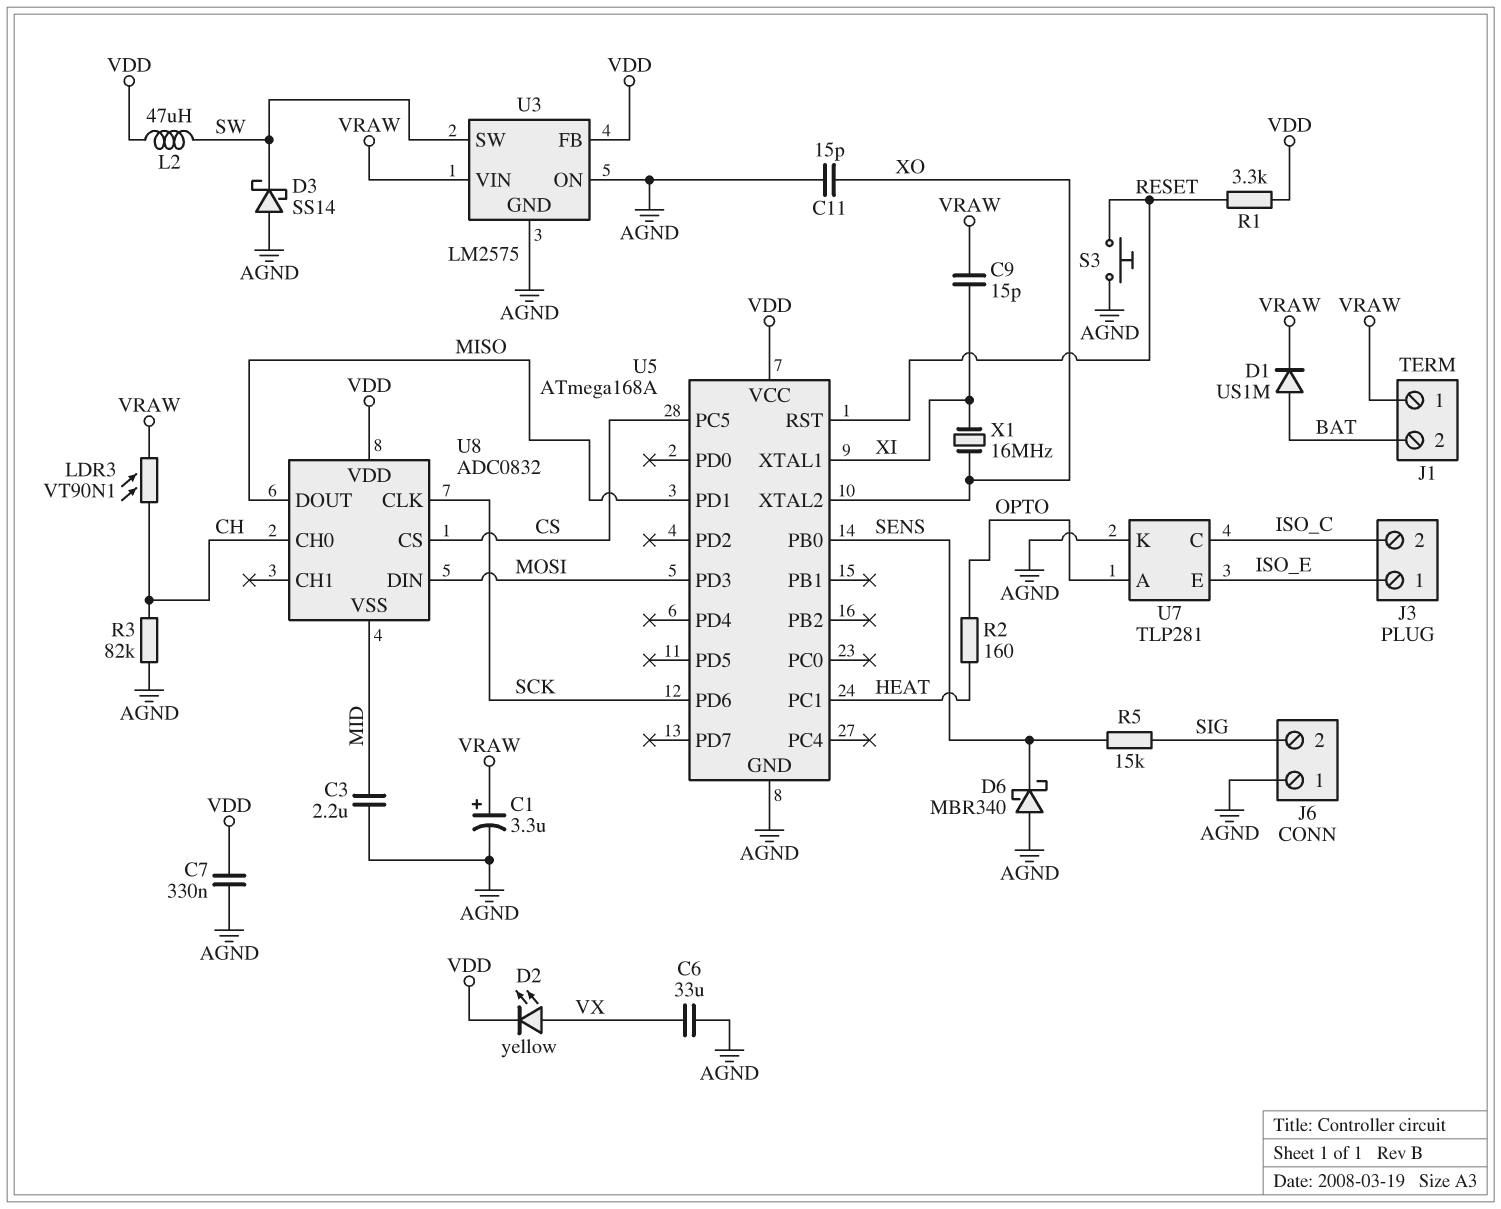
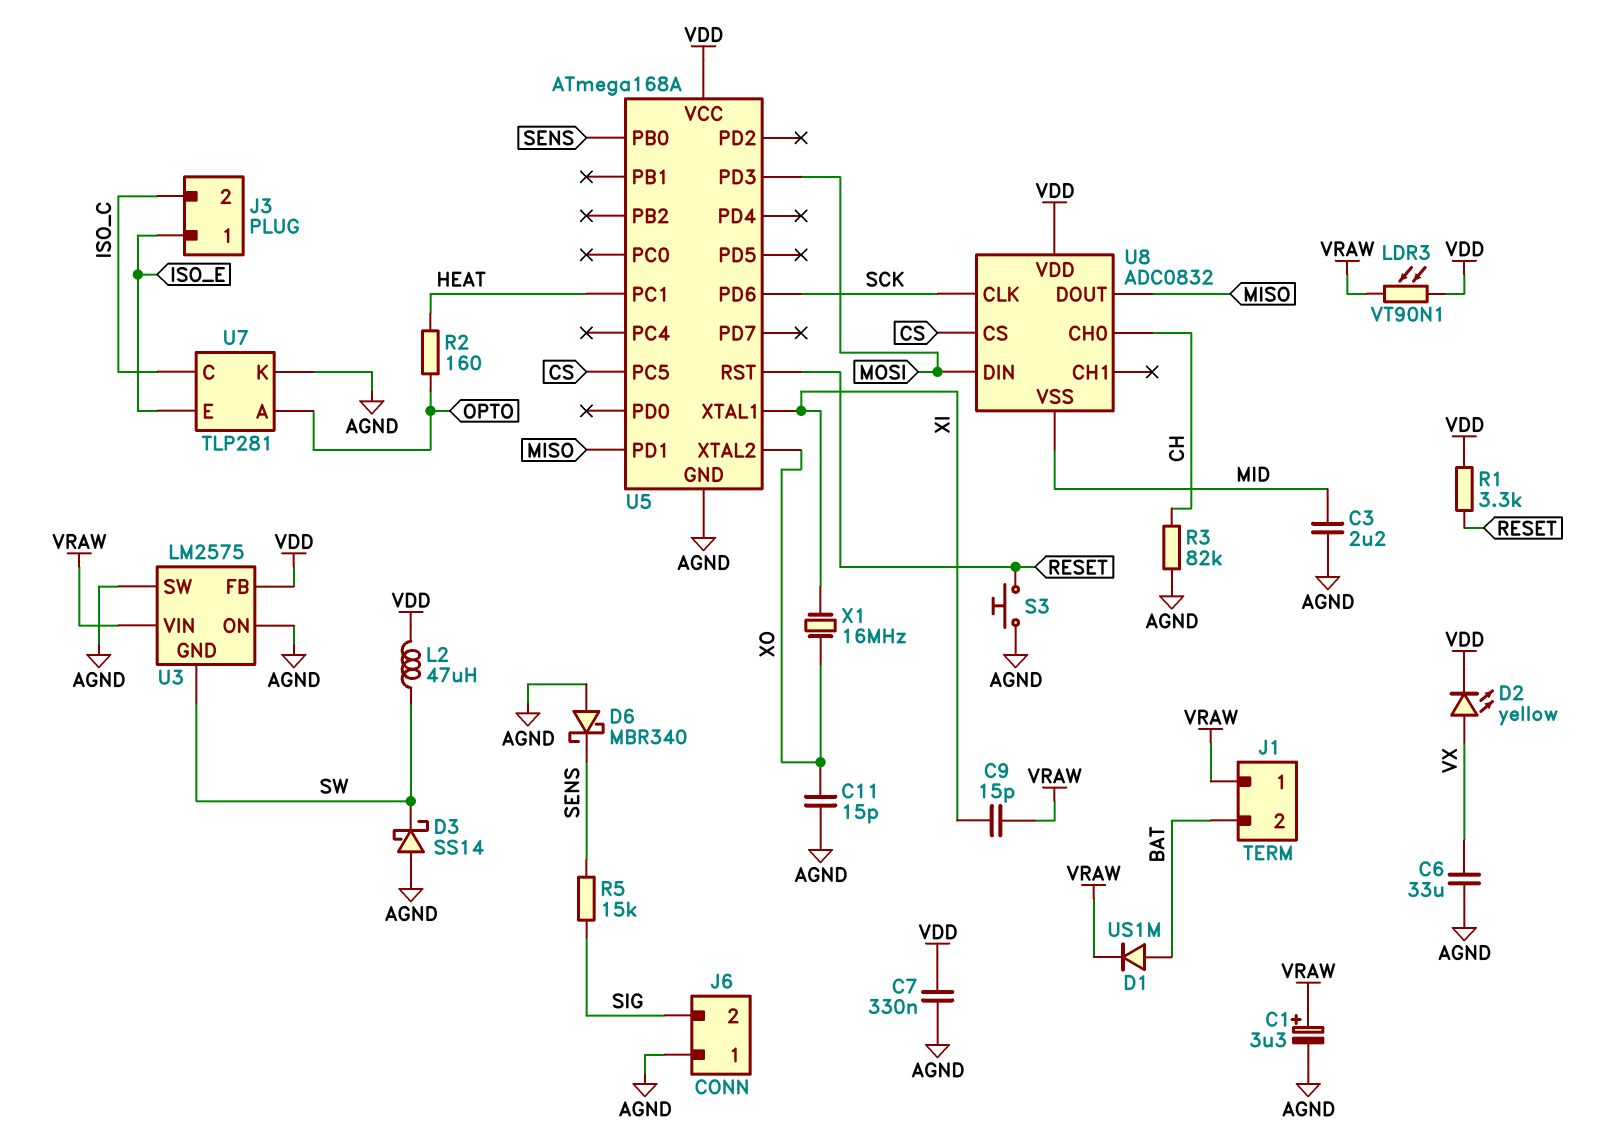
LDR3: VT90N1 (CH, VRAW) -> VT90N1 (VDD, VRAW)
U3 pin GND: AGND -> SW
U3 pin SW: SW -> AGND

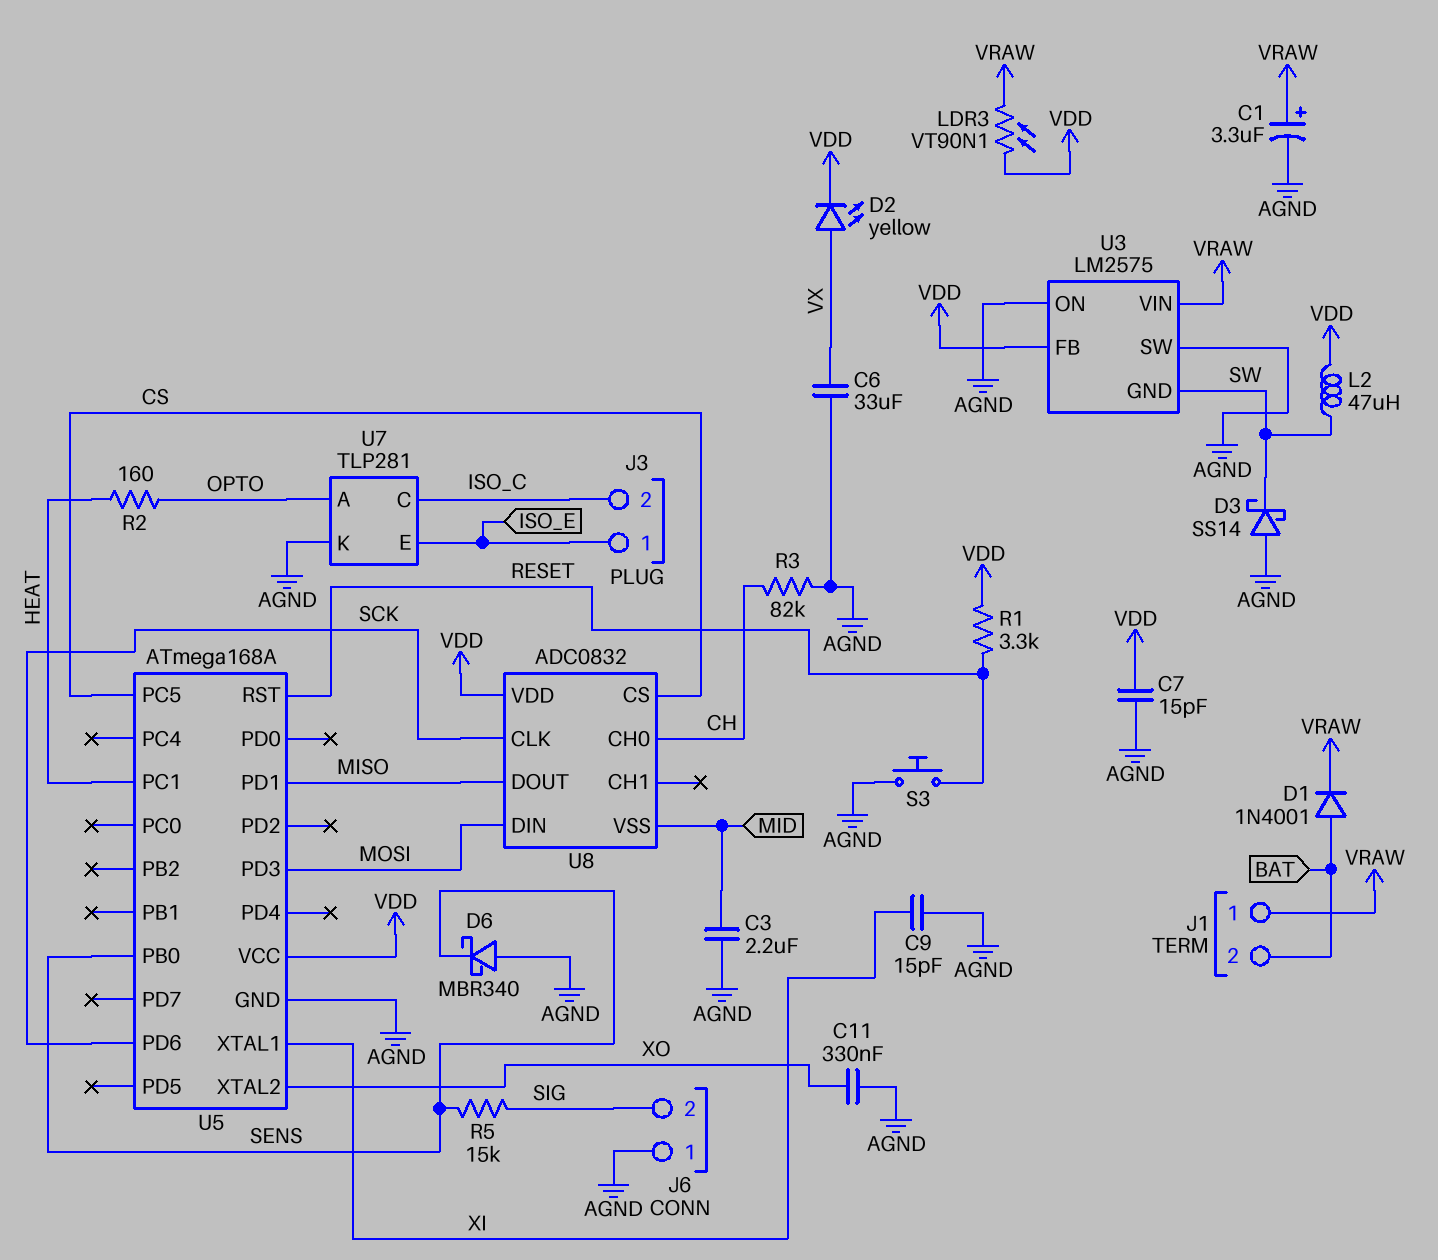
C7: 330nF (AGND, VDD) -> 15pF (AGND, VDD)
C9: 15pF (VRAW, XI) -> 15pF (AGND, XI)
C11: 15pF (AGND, XO) -> 330nF (AGND, XO)
D1: diode US1M (A BAT, K VRAW) -> diode 1N4001 (A BAT, K VRAW)
X1: 16MHz (XI, XO) -> none

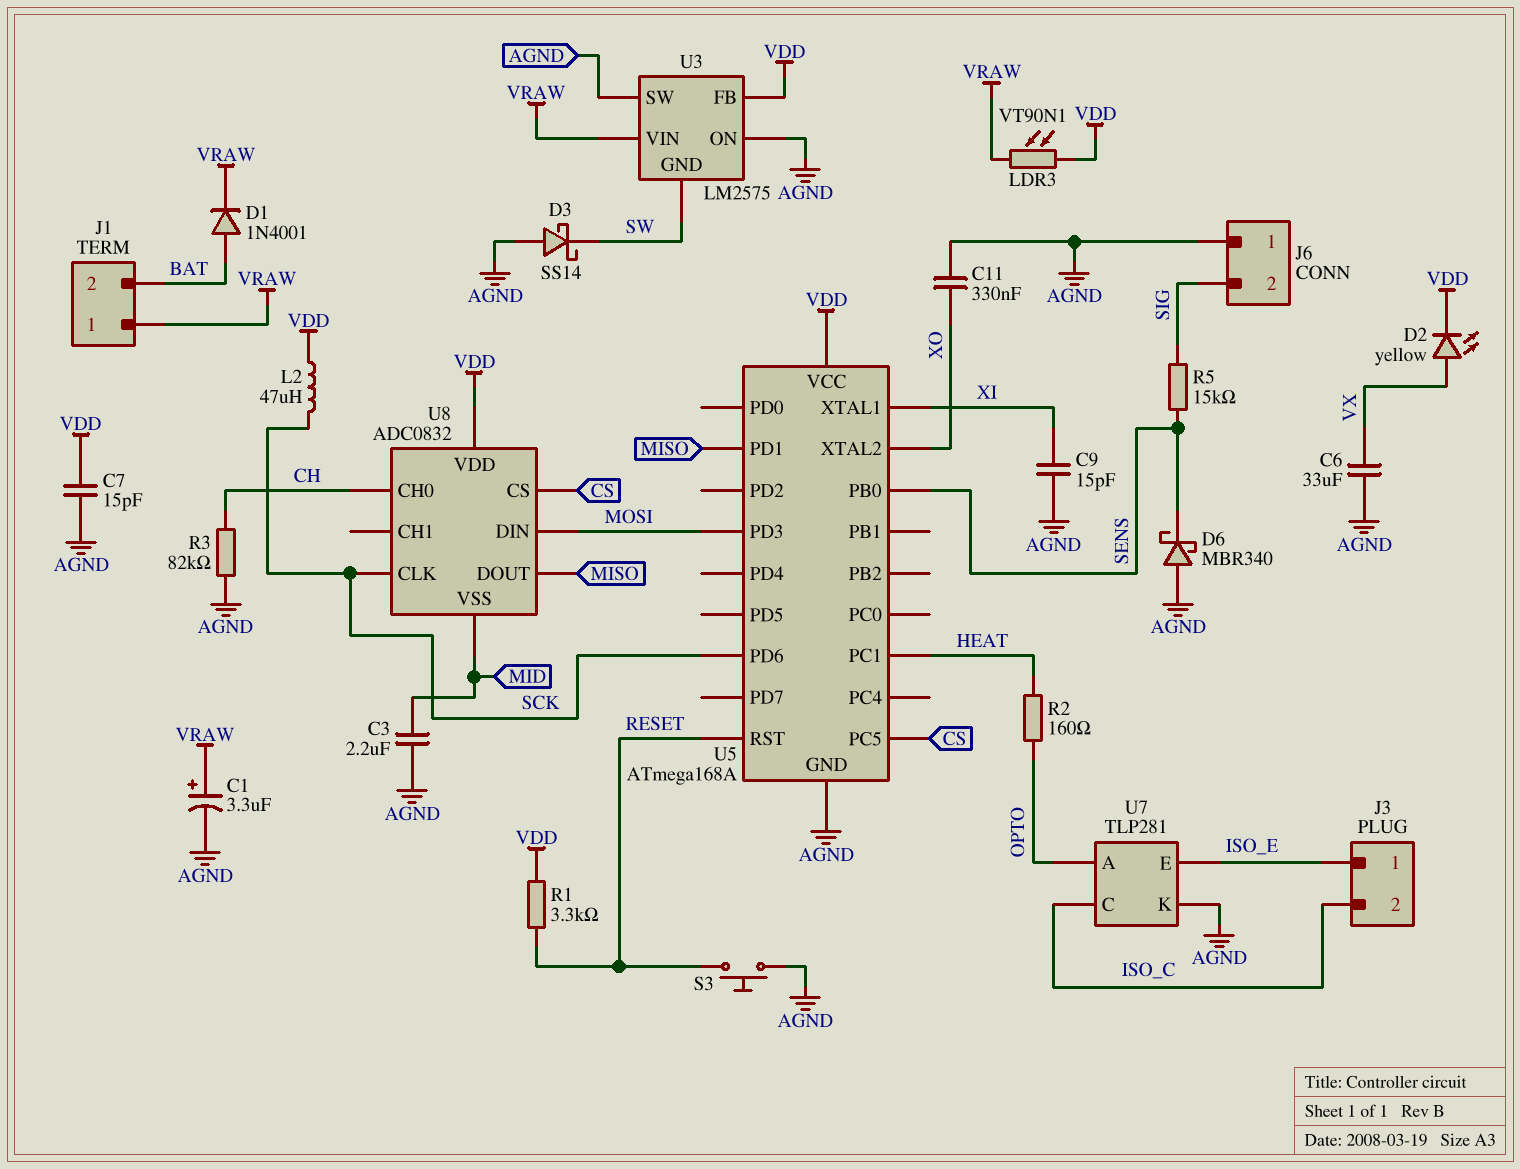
L2: 47uH (SW, VDD) -> 47uH (SCK, VDD)

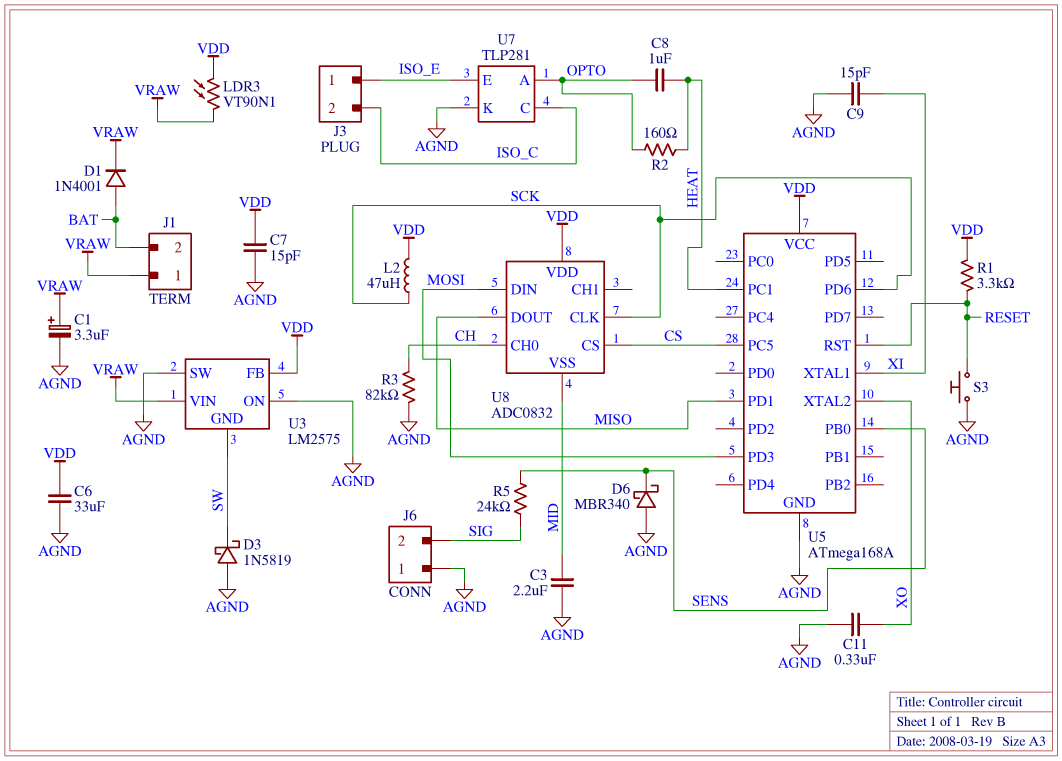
C6: 33uF (AGND, VX) -> 33uF (AGND, VDD)
C8: none -> 1uF (HEAT, OPTO)
D2: LED yellow (A VX, K VDD) -> none
D3: schottky SS14 (A AGND, K SW) -> schottky 1N5819 (A AGND, K SW)
R5: 15k (SENS, SIG) -> 24k (SENS, SIG)

